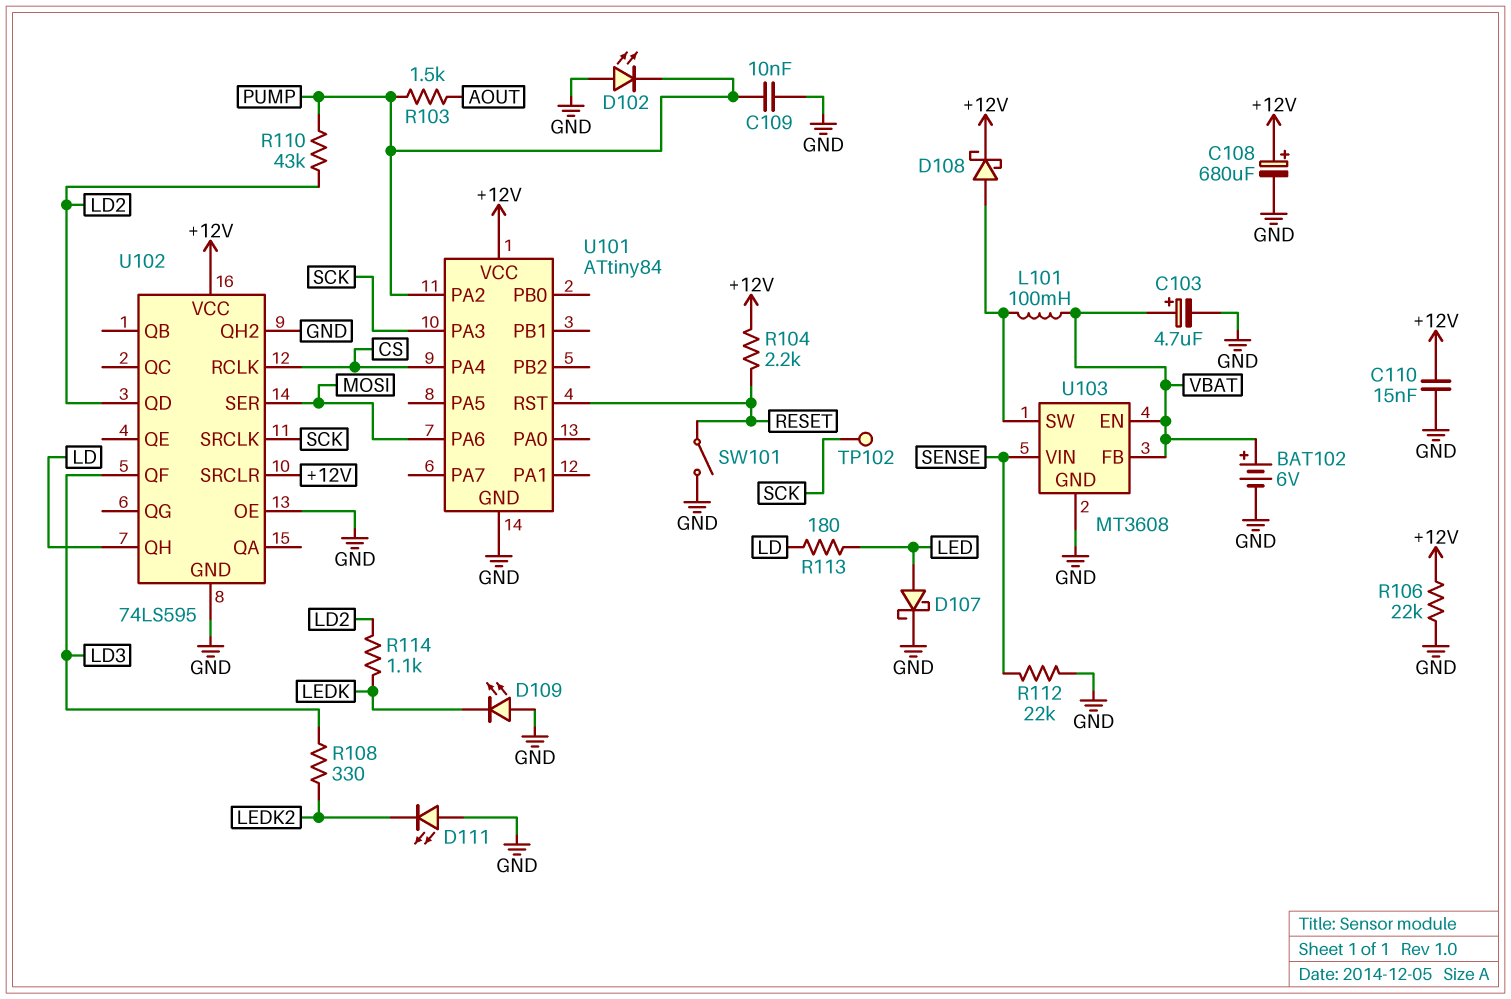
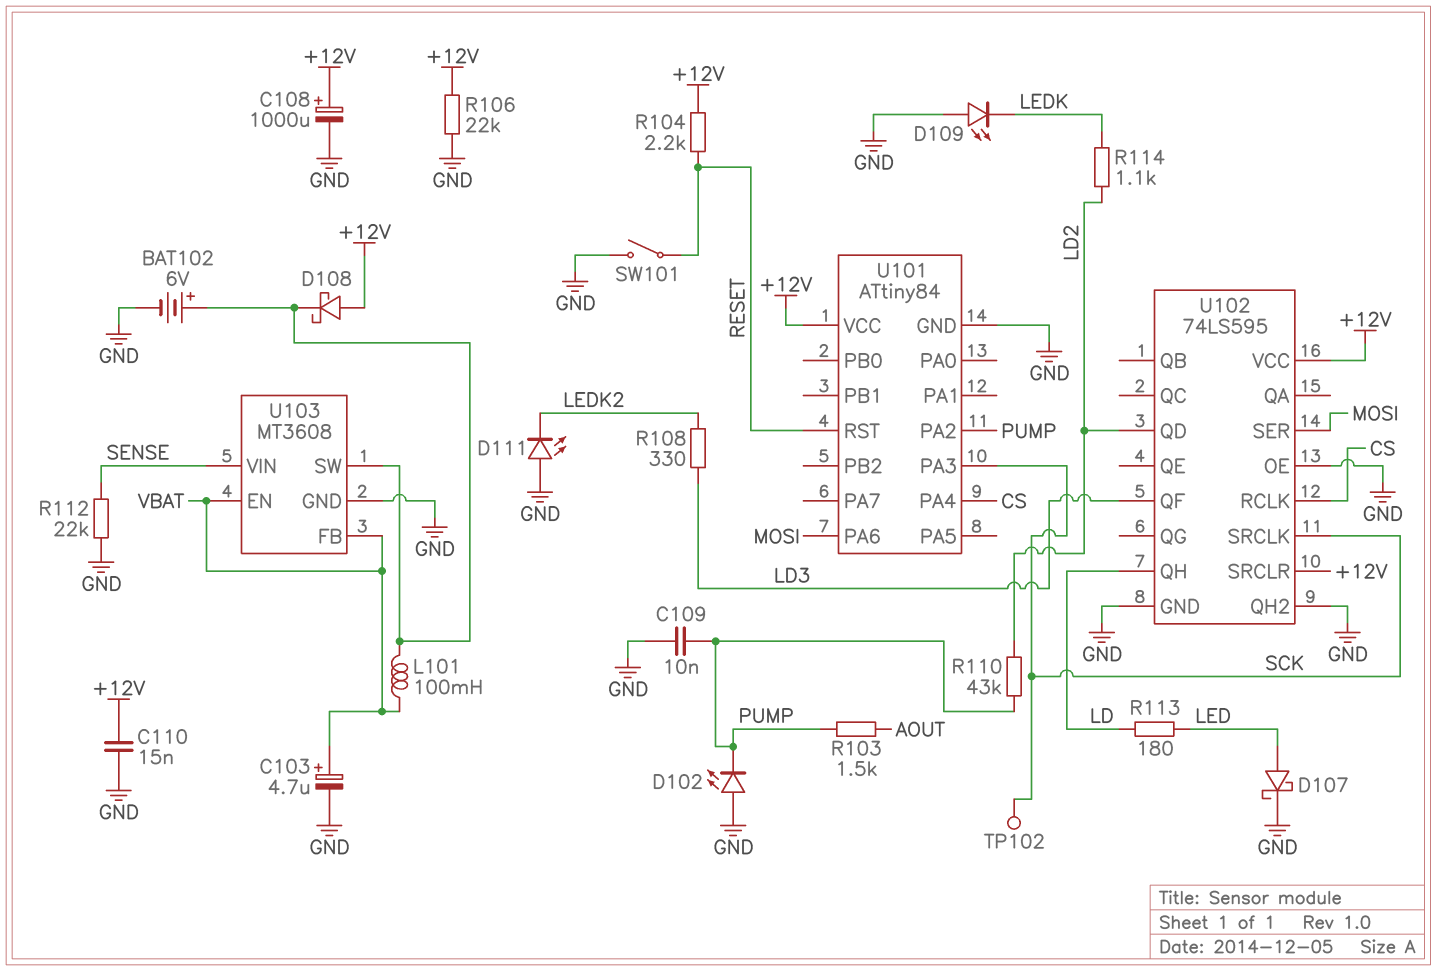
BAT102: 6V (plus VBAT, minus GND) -> 6V (plus U103/SW, minus GND)
C108: 680uF (plus +12V, minus GND) -> 1000uF (plus +12V, minus GND)
D108: schottky (A U103/SW, K +12V) -> schottky (A +12V, K U103/SW)

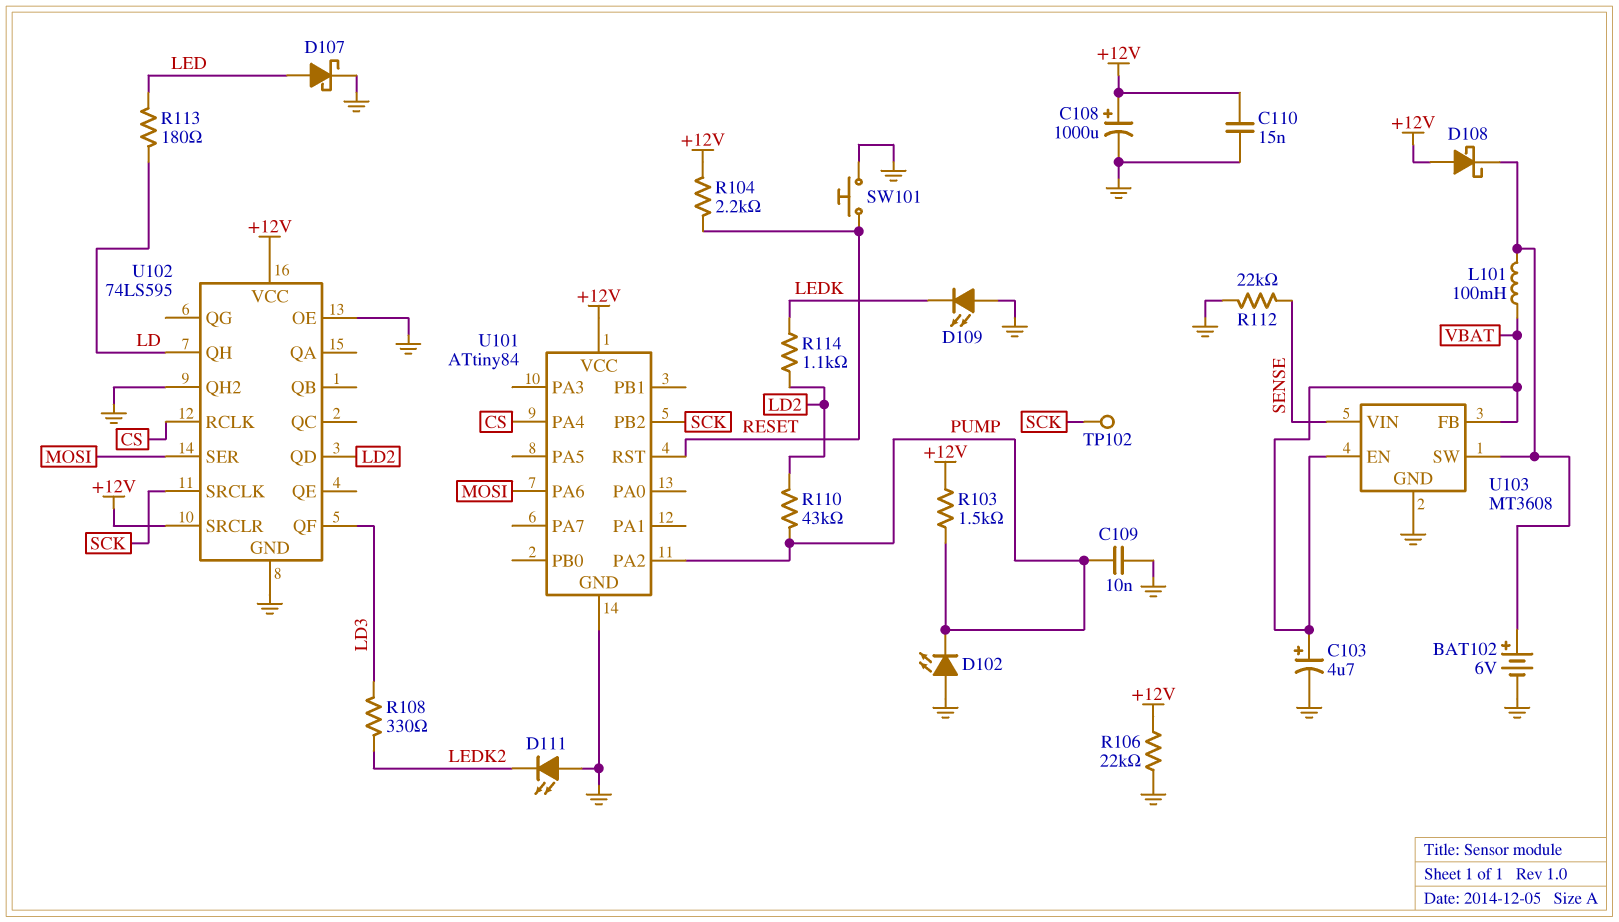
R103: 1.5k (AOUT, PUMP) -> 1.5k (+12V, PUMP)
SW101: switch (GND, RESET) -> button (GND, RESET)
U101 pin PA3: SCK -> none
U101 pin PB2: none -> SCK

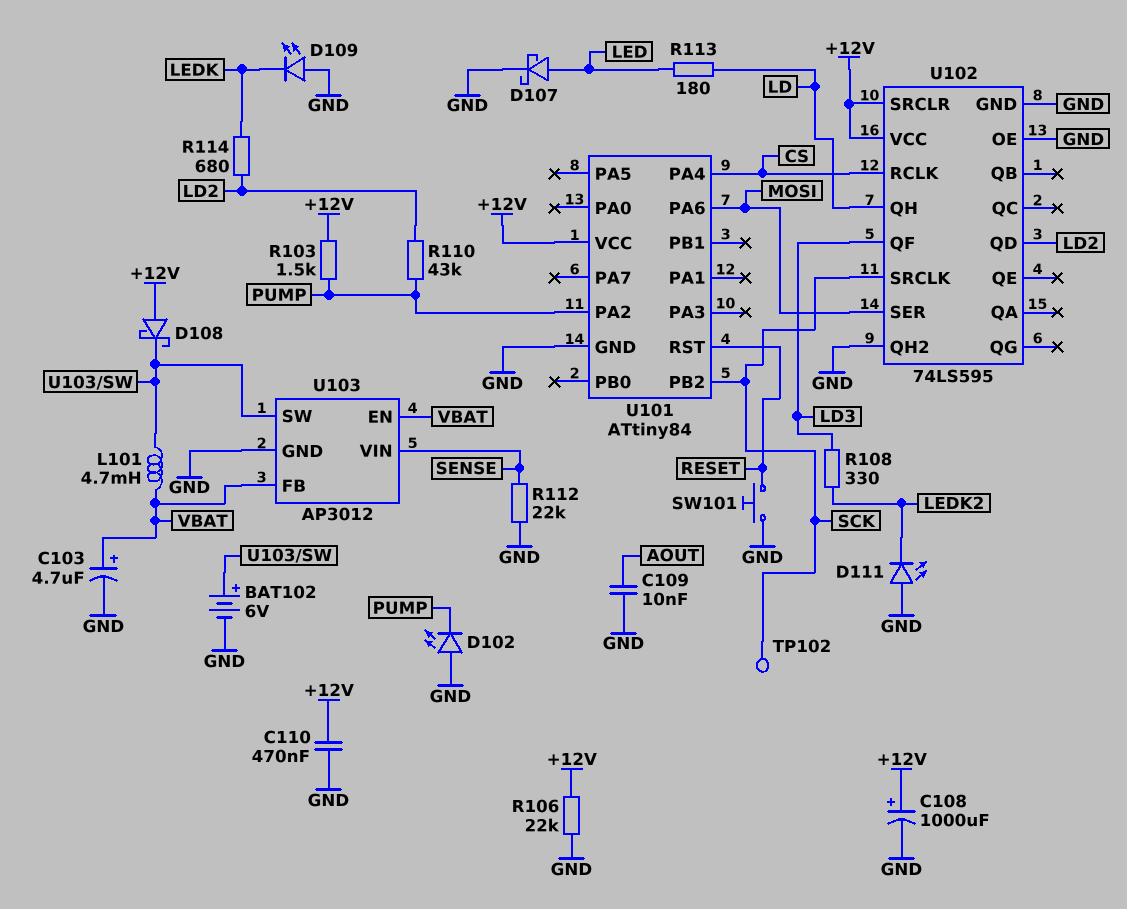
C109: 10nF (GND, PUMP) -> 10nF (AOUT, GND)
C110: 15nF (+12V, GND) -> 470nF (+12V, GND)
L101: 100mH (U103/SW, VBAT) -> 4.7mH (U103/SW, VBAT)
R104: 2.2k (+12V, RESET) -> none
R114: 1.1k (LD2, LEDK) -> 680 (LD2, LEDK)
U103: MT3608 -> AP3012

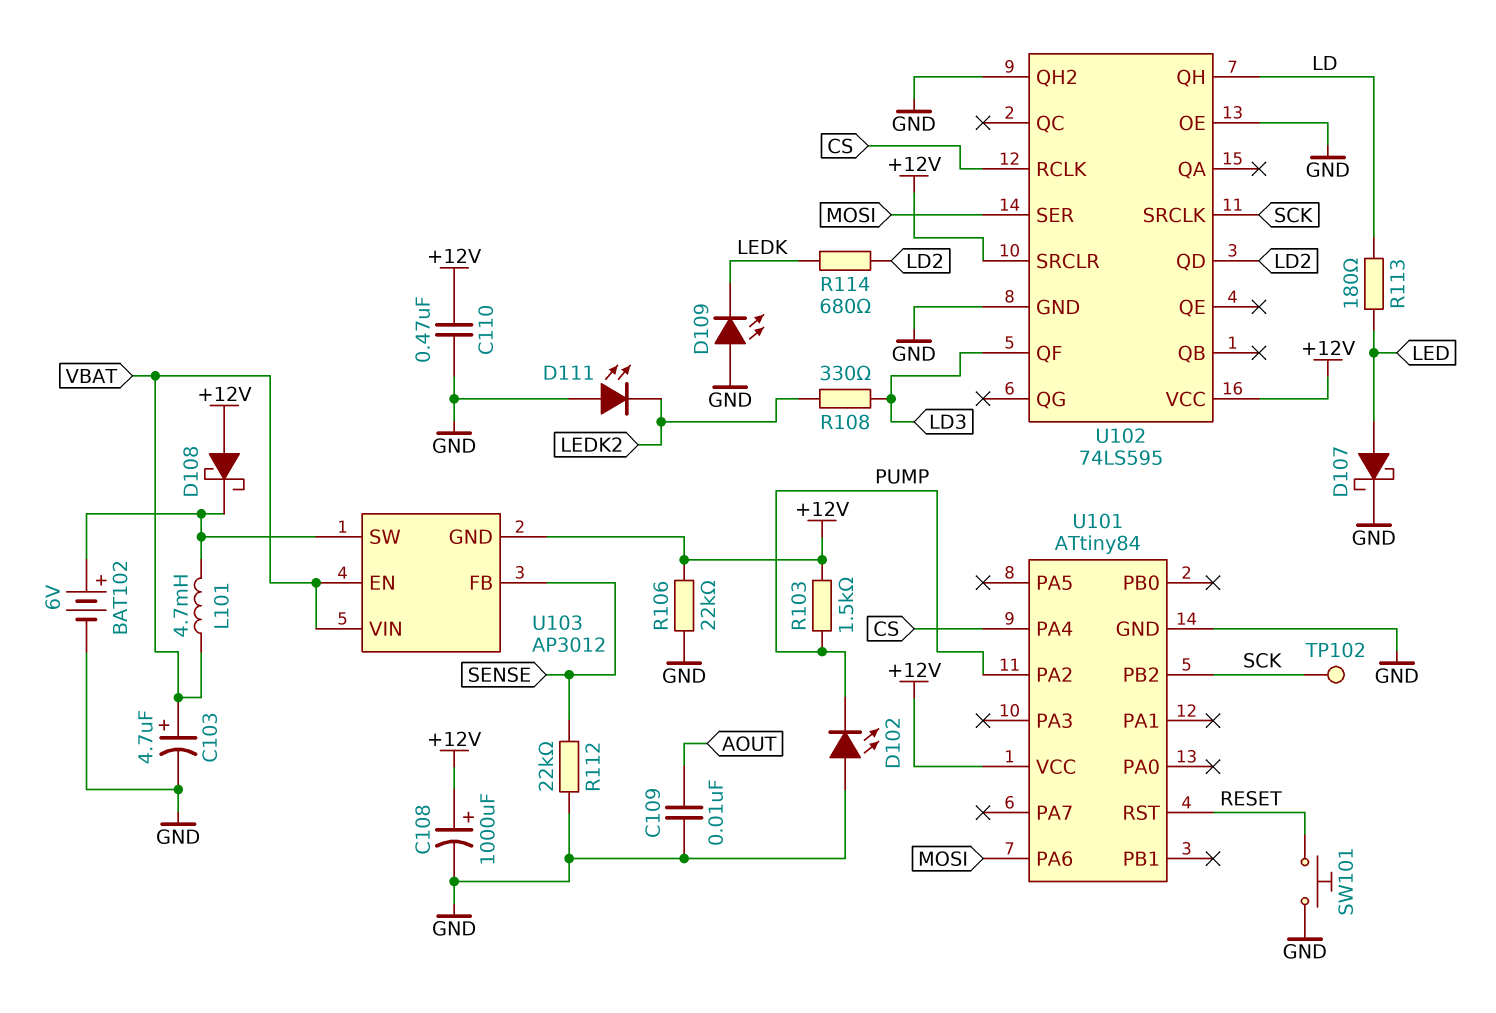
R110: 43k (LD2, PUMP) -> none
U103 pin FB: VBAT -> SENSE
U103 pin GND: GND -> +12V
U103 pin VIN: SENSE -> VBAT

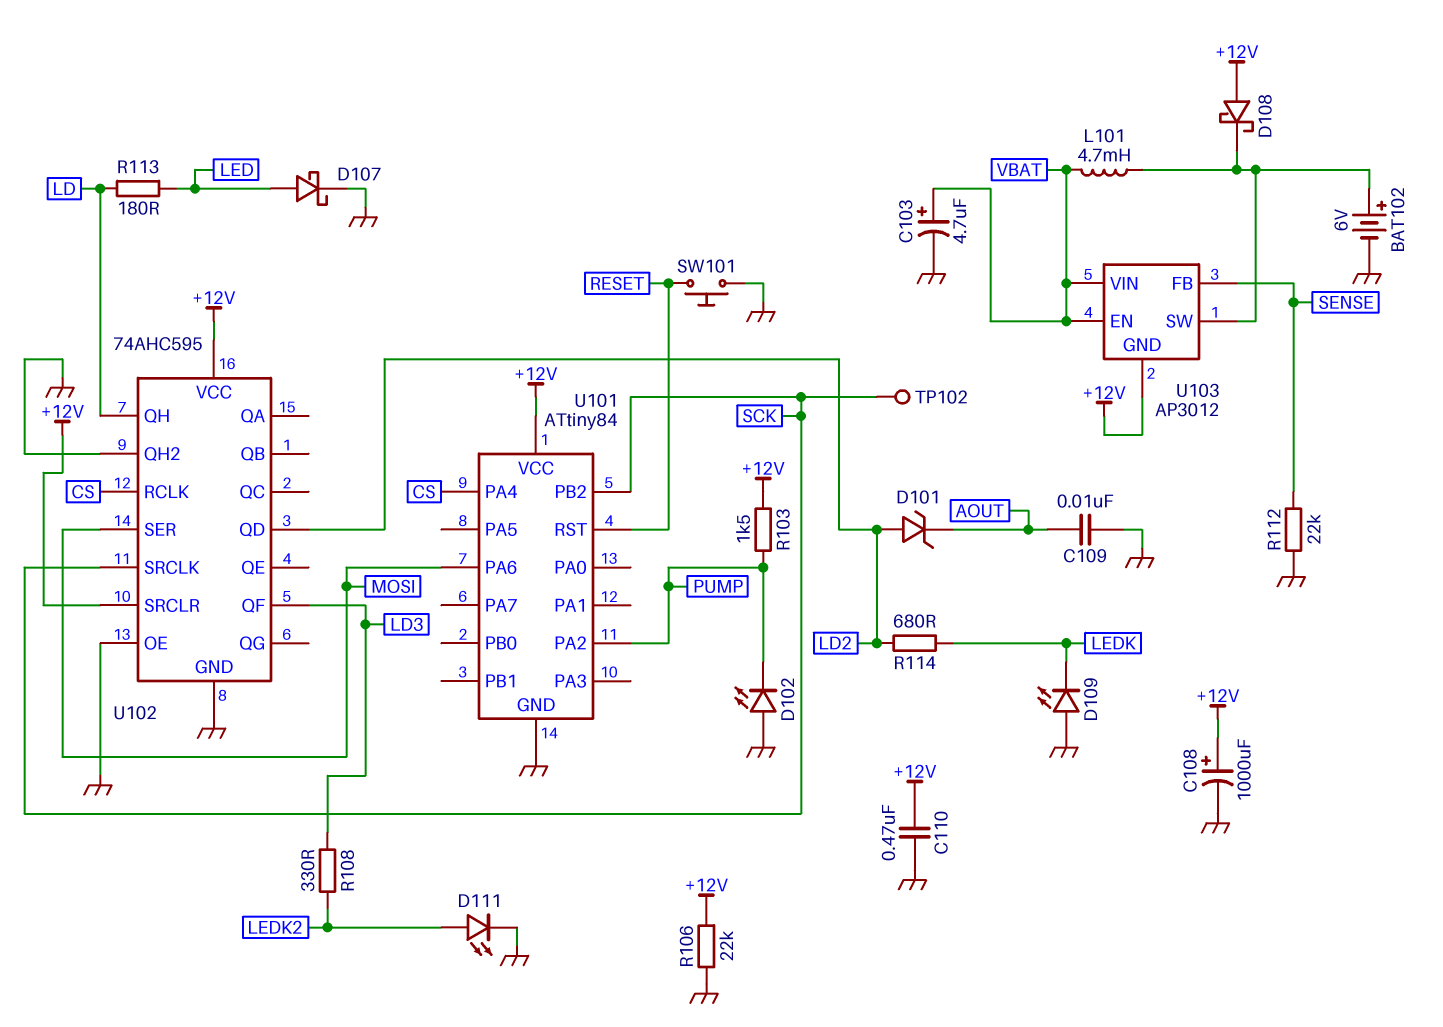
D101: none -> zener (A LD2, K AOUT)
D111: LED (A GND, K LEDK2) -> LED (A LEDK2, K GND)
U102: 74LS595 -> 74AHC595

